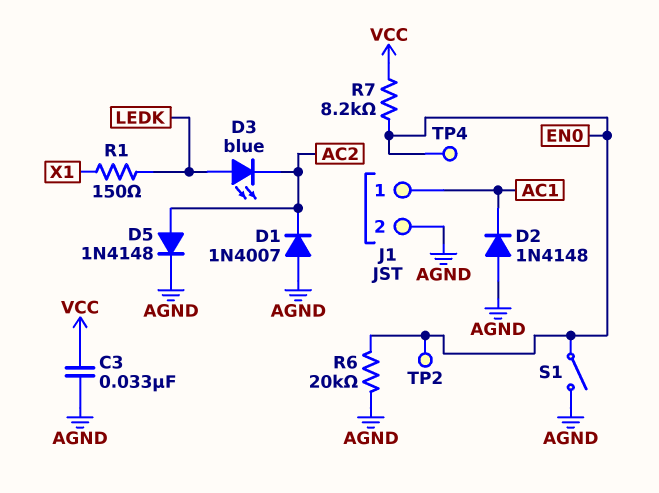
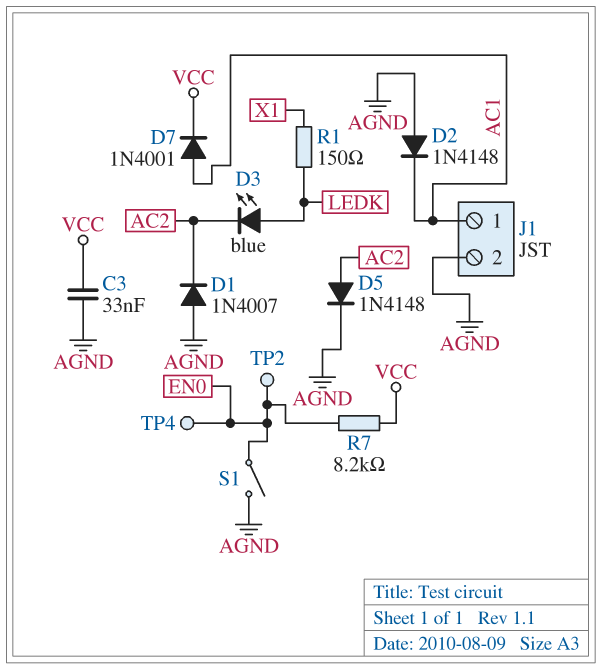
D7: none -> diode 1N4001 (A AC1, K VCC)
R6: 20k (AGND, EN0) -> none

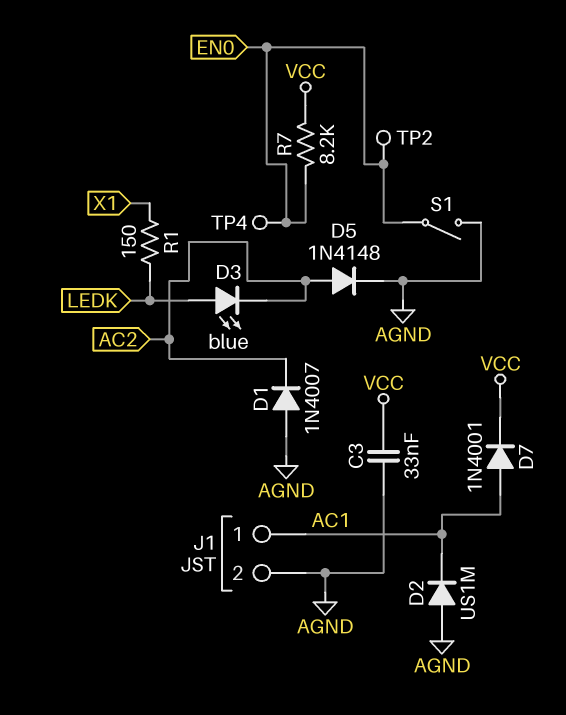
D2: diode 1N4148 (A AGND, K AC1) -> diode US1M (A AGND, K AC1)

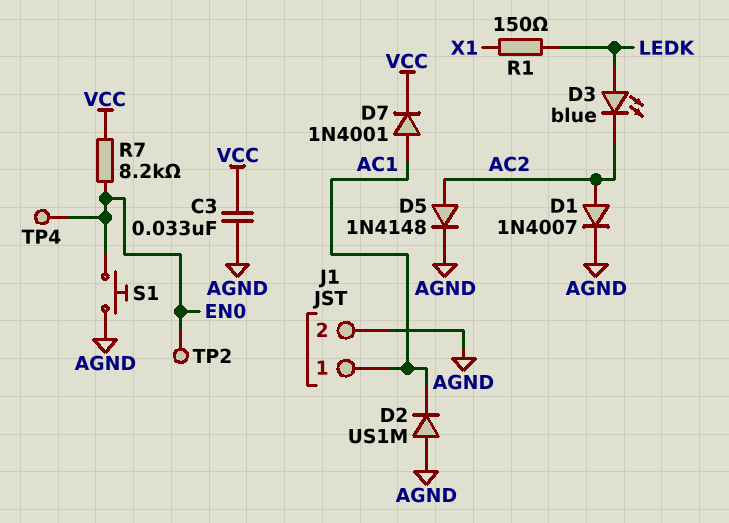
D1: diode 1N4007 (A AGND, K AC2) -> diode 1N4007 (A AC2, K AGND)
S1: switch (AGND, EN0) -> button (AGND, EN0)

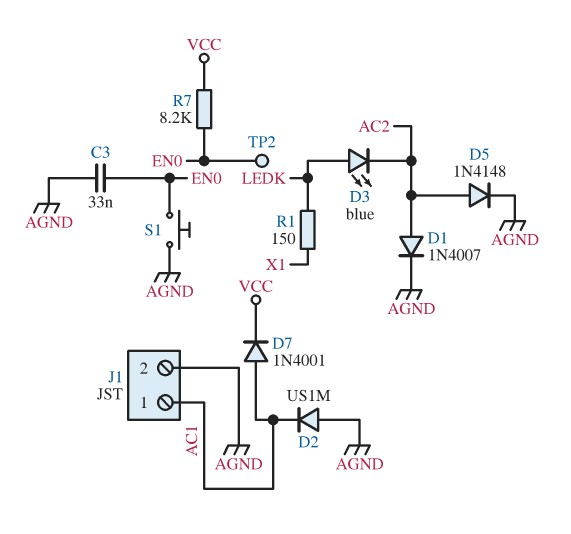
C3: 33nF (AGND, VCC) -> 33nF (AGND, EN0)
TP4: test point (EN0) -> none

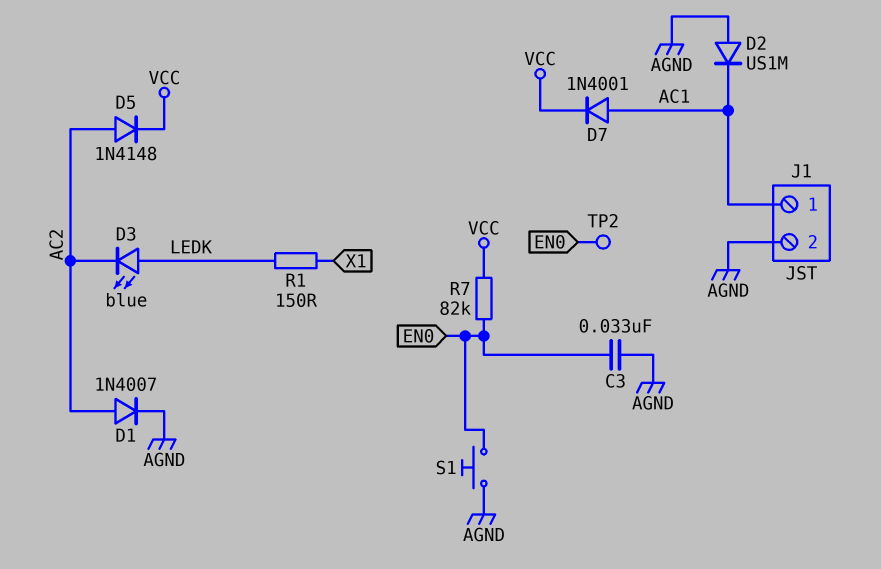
D5: diode 1N4148 (A AC2, K AGND) -> diode 1N4148 (A AC2, K VCC)
R7: 8.2k (EN0, VCC) -> 82k (EN0, VCC)

